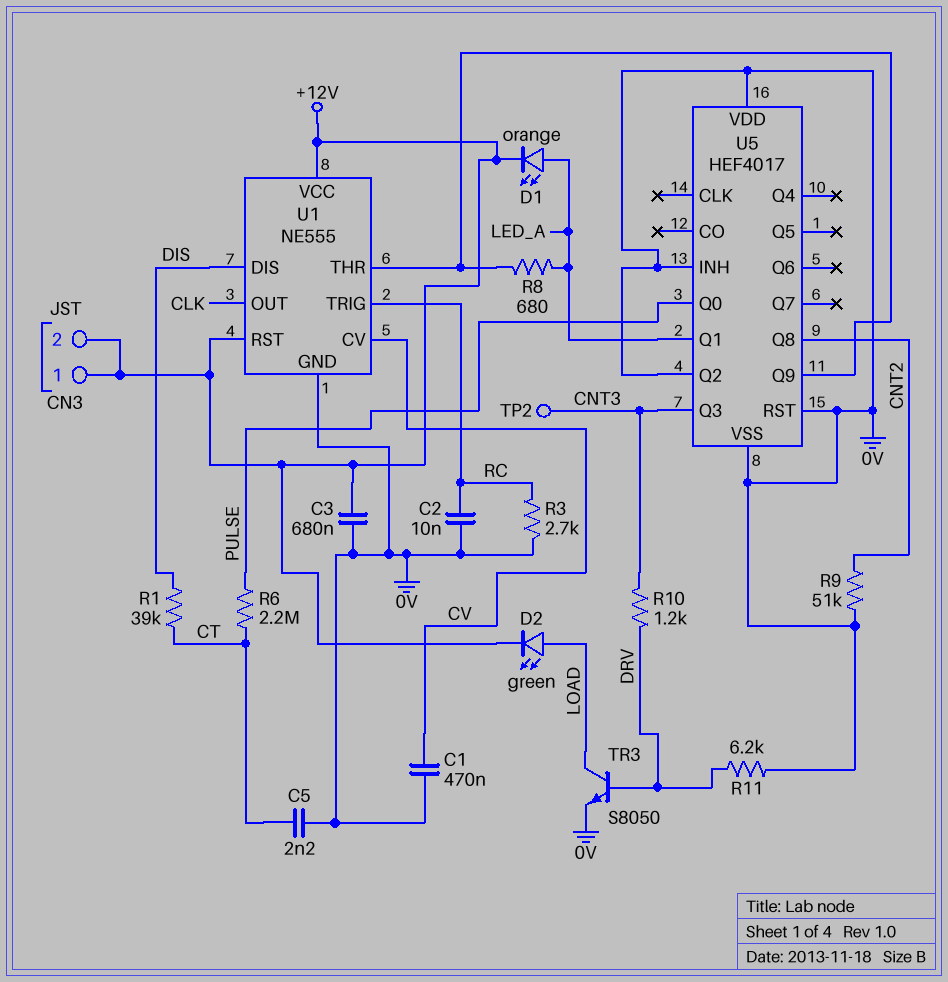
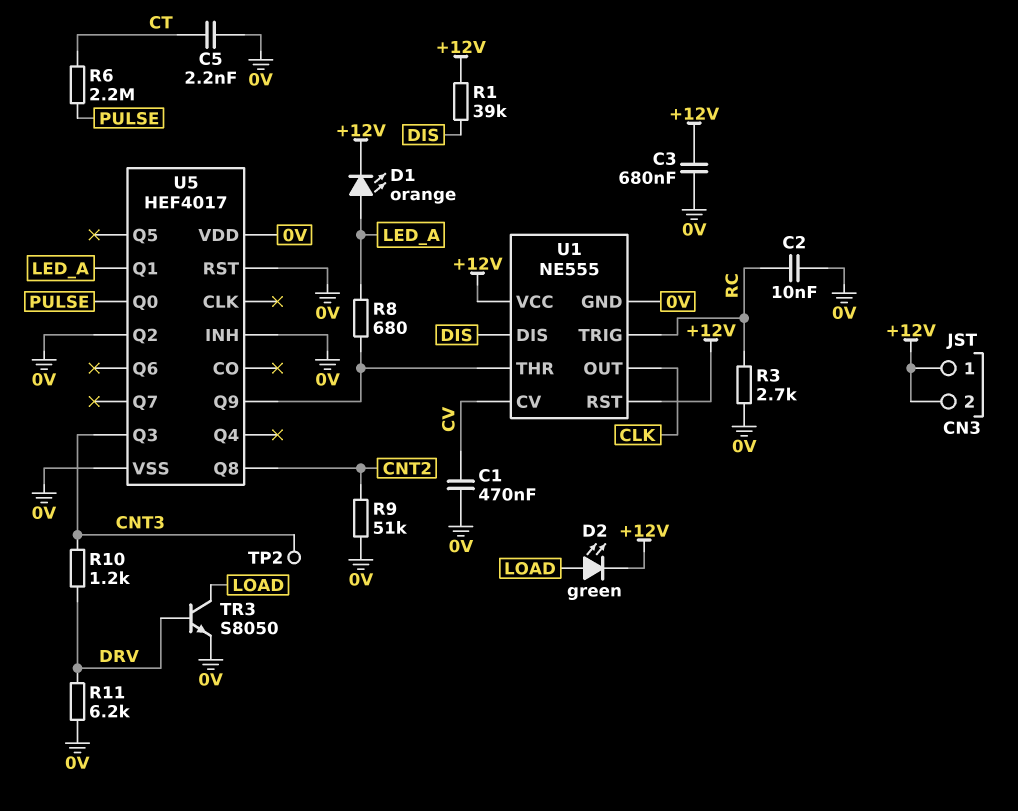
R1: 39k (CT, DIS) -> 39k (+12V, DIS)

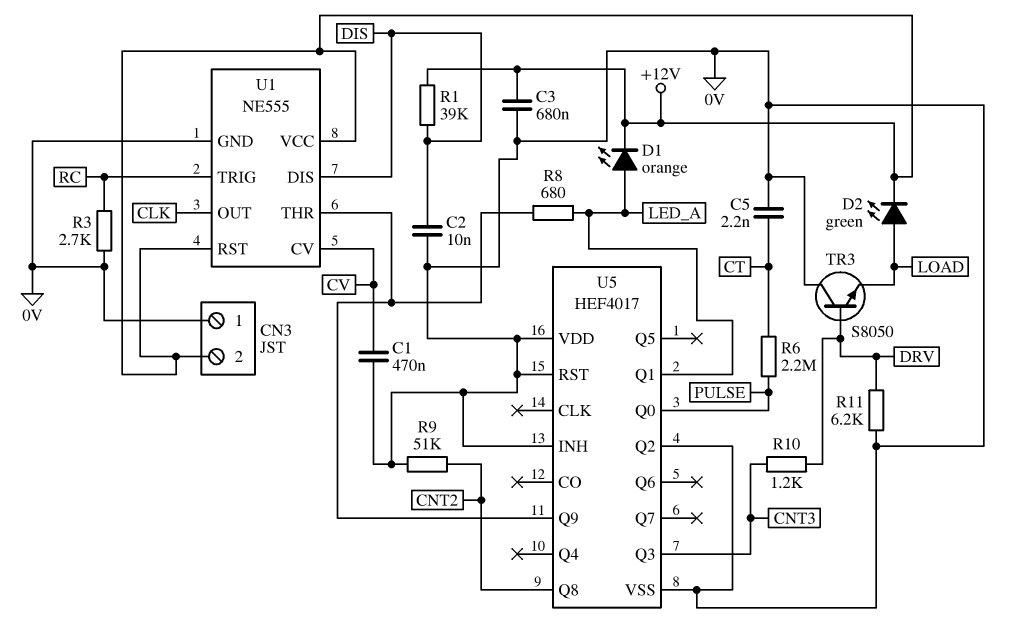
C2: 10nF (0V, RC) -> 10nF (0V, DIS)
CN3 pin 1: +12V -> 0V
TP2: test point (CNT3) -> none
TR3: NPN S8050 (B DRV, C LOAD, E 0V) -> NPN S8050 (B DRV, C 0V, E LOAD)

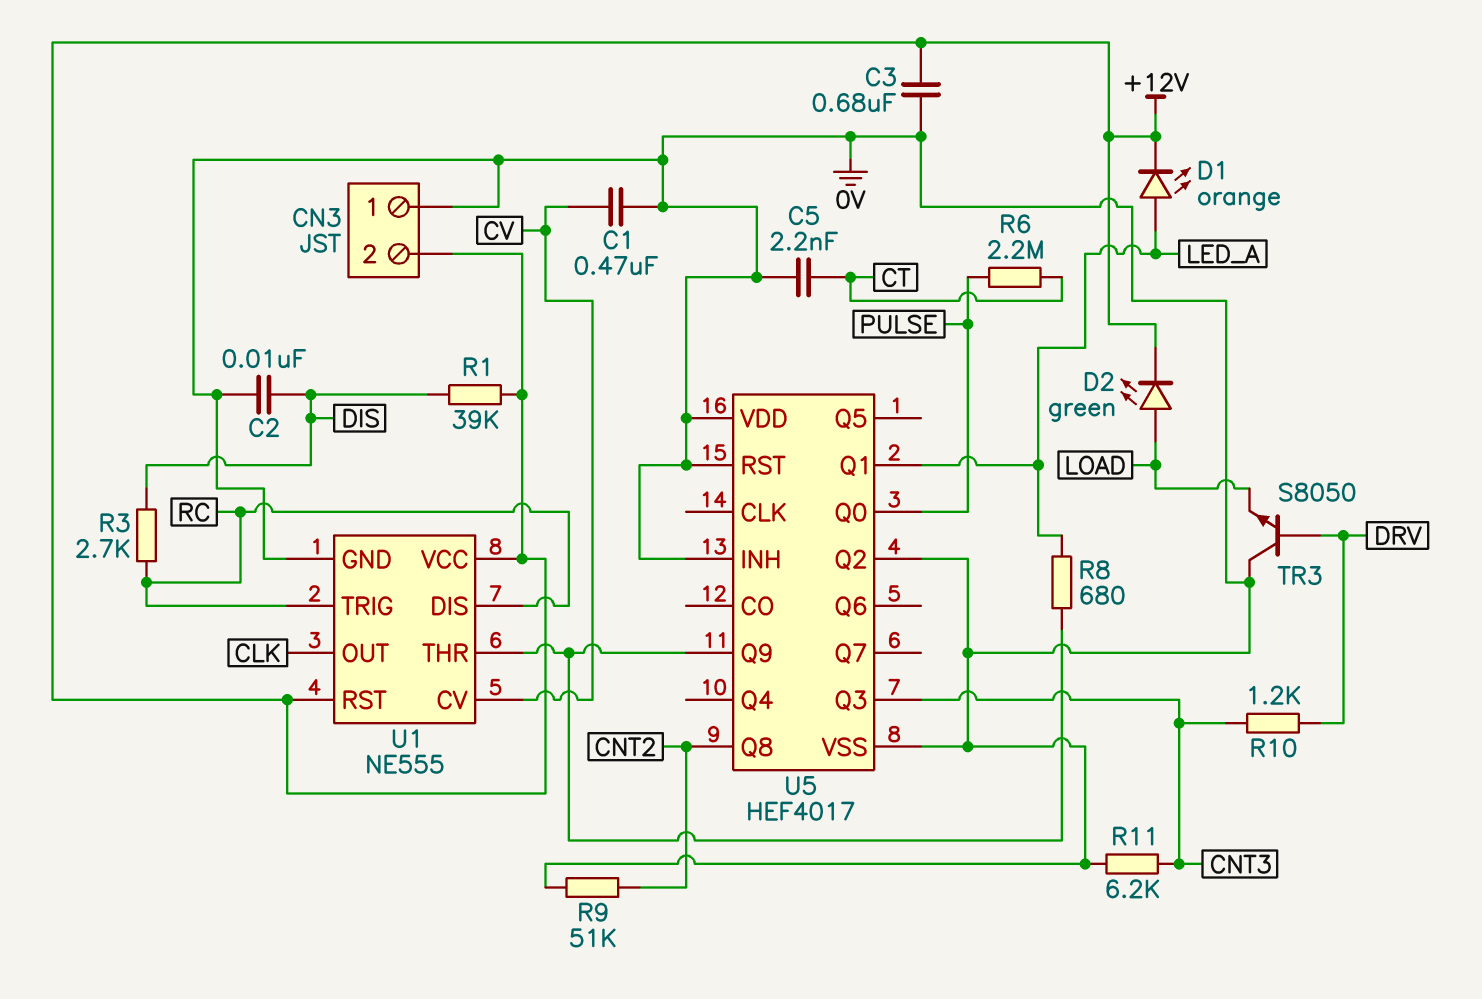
R3: 2.7k (0V, RC) -> 2.7k (DIS, RC)
R11: 6.2k (0V, DRV) -> 6.2k (0V, CNT3)
U1 pin DIS: DIS -> RC

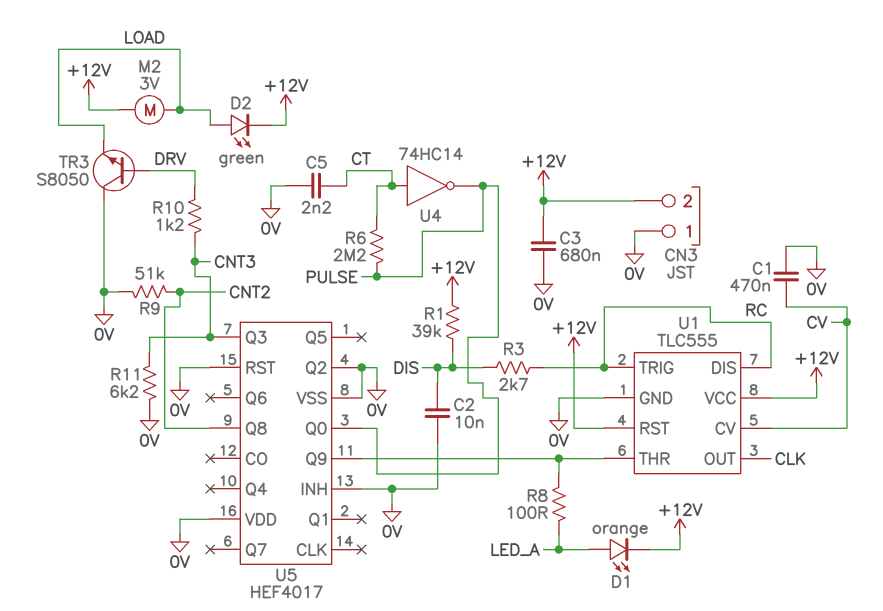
M2: none -> motor 3V (+12V, LOAD)
R8: 680 (LED_A, U1/THR) -> 100 (LED_A, U1/THR)
U1: NE555 -> TLC555
U4: none -> NOT 74HC14 (in CT, out PULSE)
U5 pin Q1: LED_A -> none

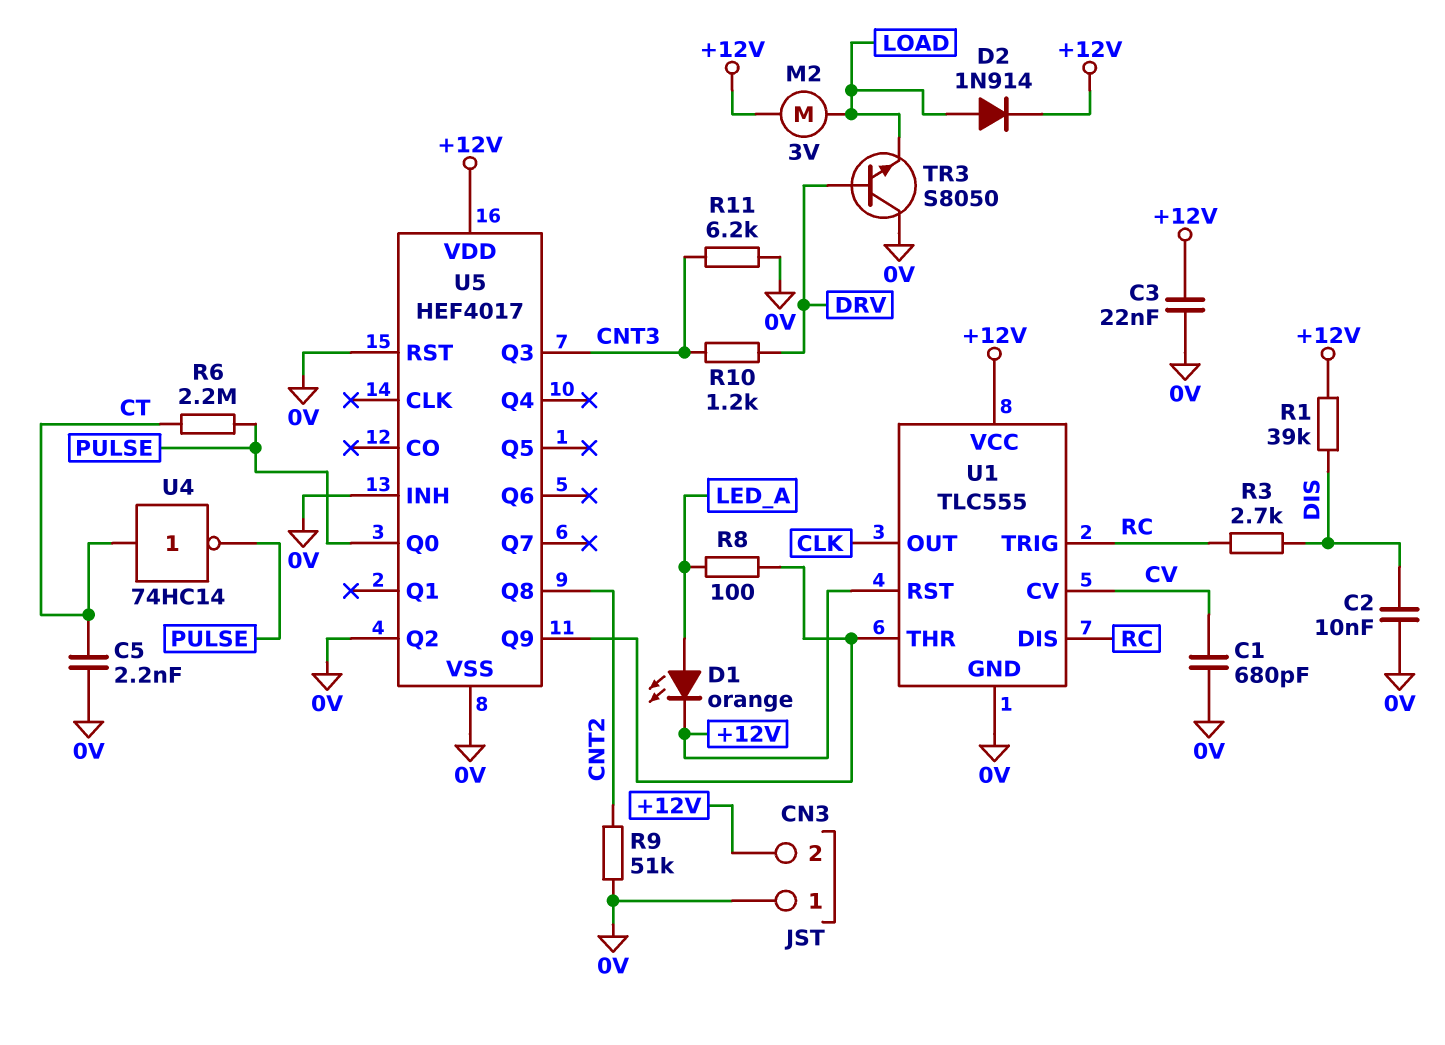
C1: 470nF (0V, CV) -> 680pF (0V, CV)
C3: 680nF (+12V, 0V) -> 22nF (+12V, 0V)
D2: LED green (A LOAD, K +12V) -> diode 1N914 (A LOAD, K +12V)
U5 pin VDD: 0V -> +12V

